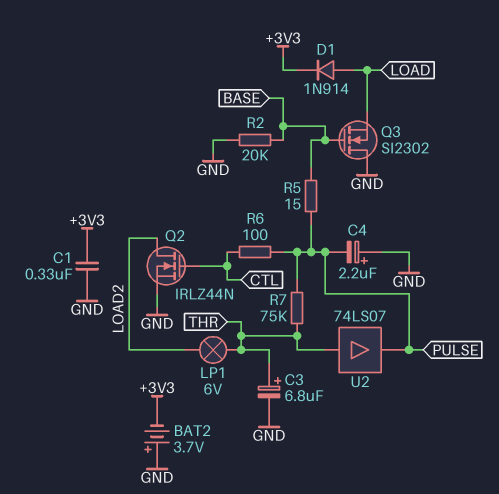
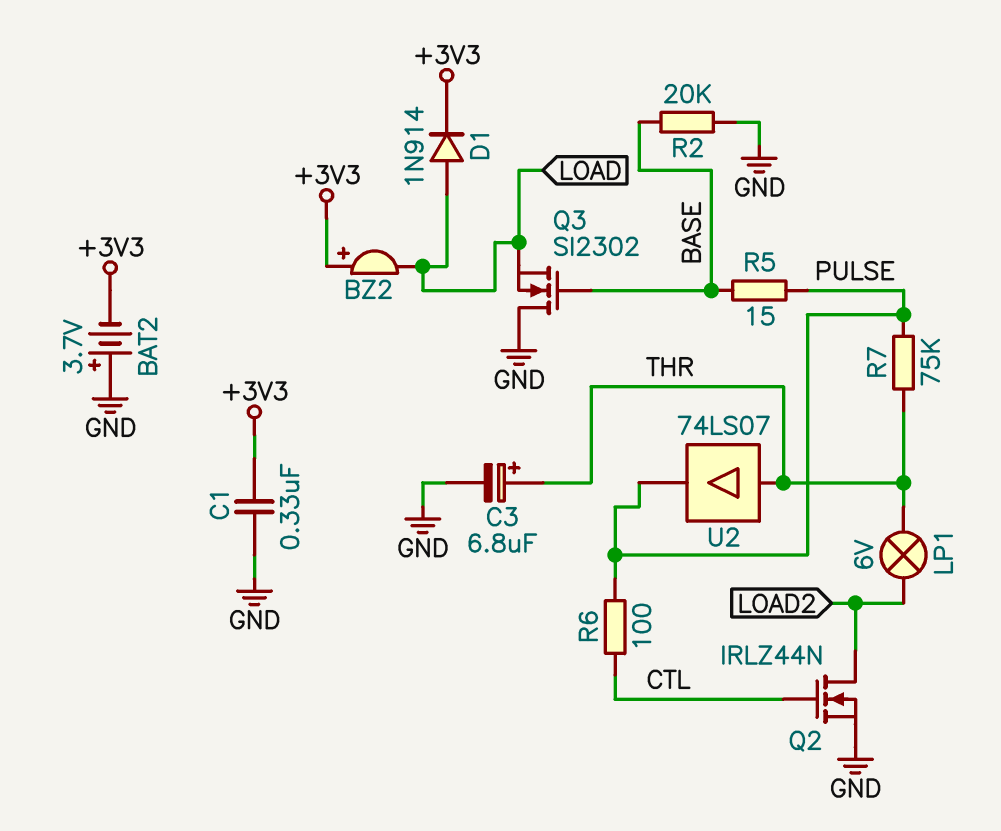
BZ2: none -> buzzer (plus +3V3, minus LOAD)
C4: 2.2uF (plus GND, minus PULSE) -> none

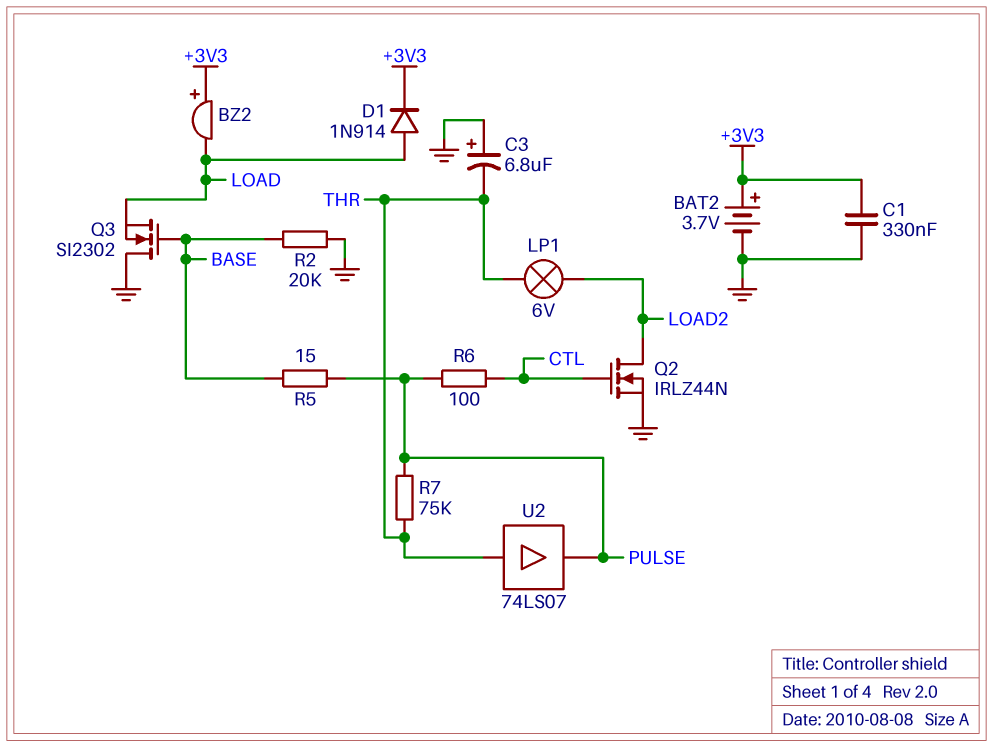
BAT2: 3.7V (plus GND, minus +3V3) -> 3.7V (plus +3V3, minus GND)
C3: 6.8uF (plus THR, minus GND) -> 6.8uF (plus GND, minus THR)

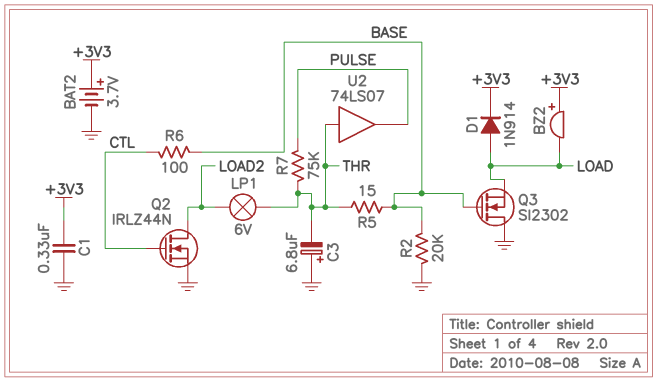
R5: 15 (BASE, PULSE) -> 15 (BASE, THR)
R6: 100 (CTL, PULSE) -> 100 (BASE, CTL)

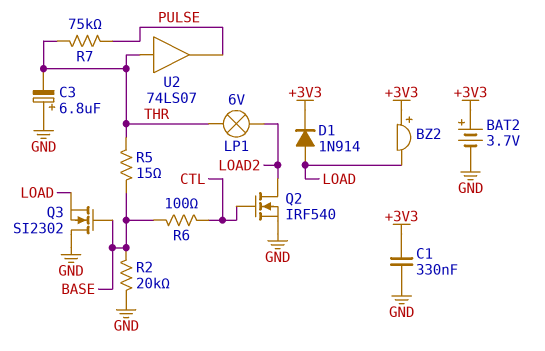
Q2: NMOS IRLZ44N (G CTL, D LOAD2, S GND) -> NMOS IRF540 (G CTL, D LOAD2, S GND)

